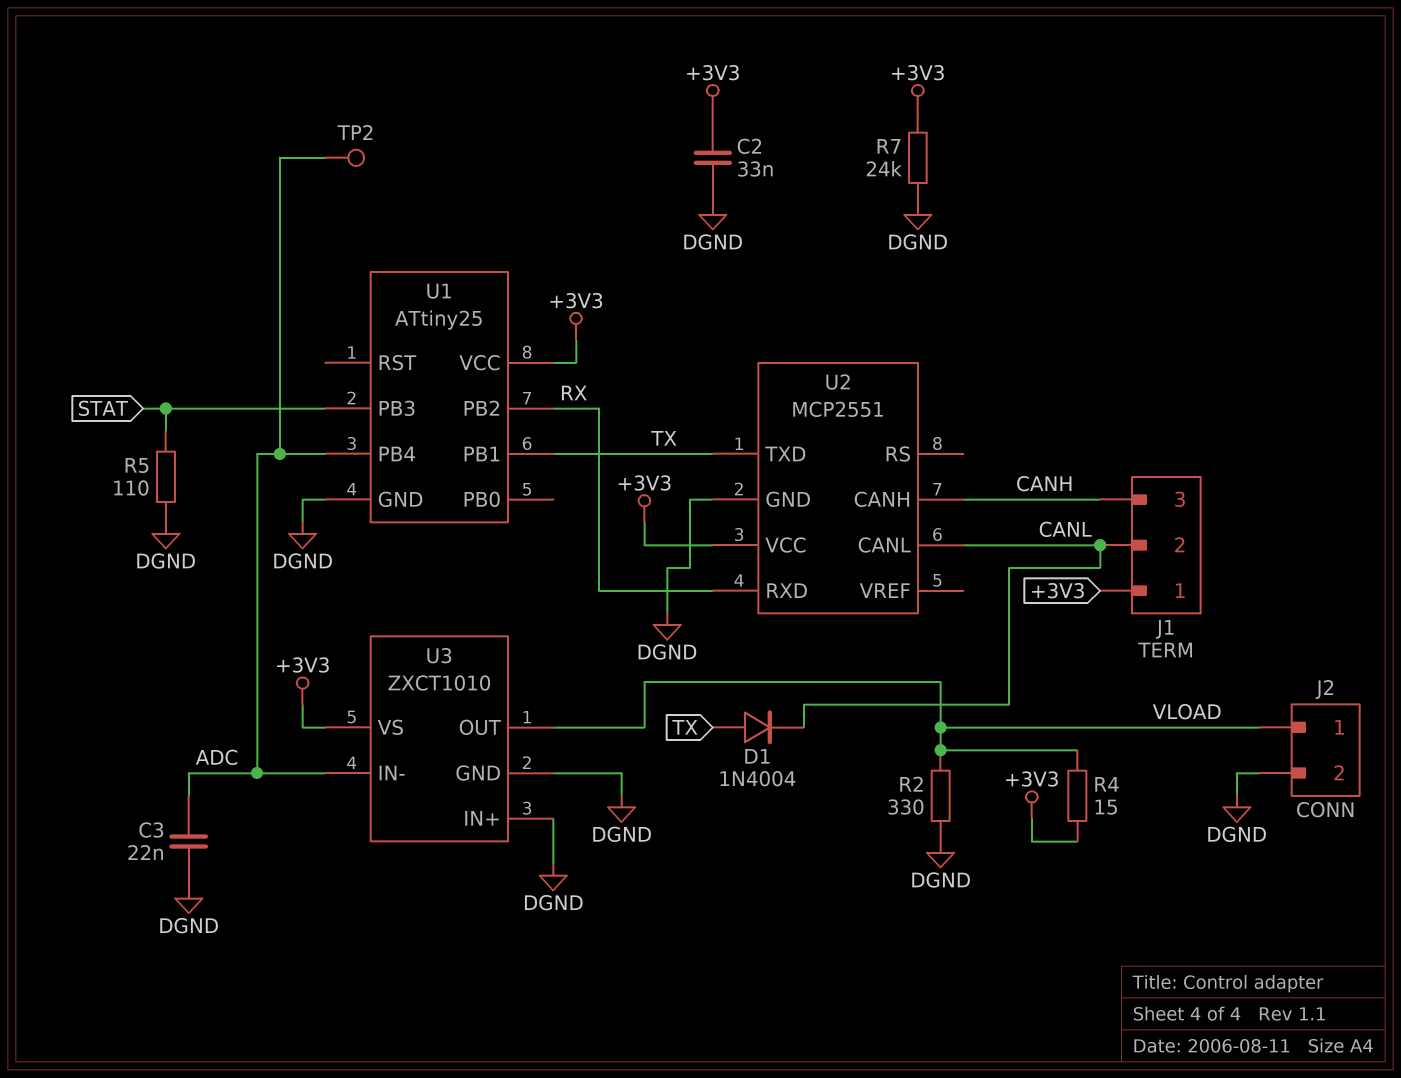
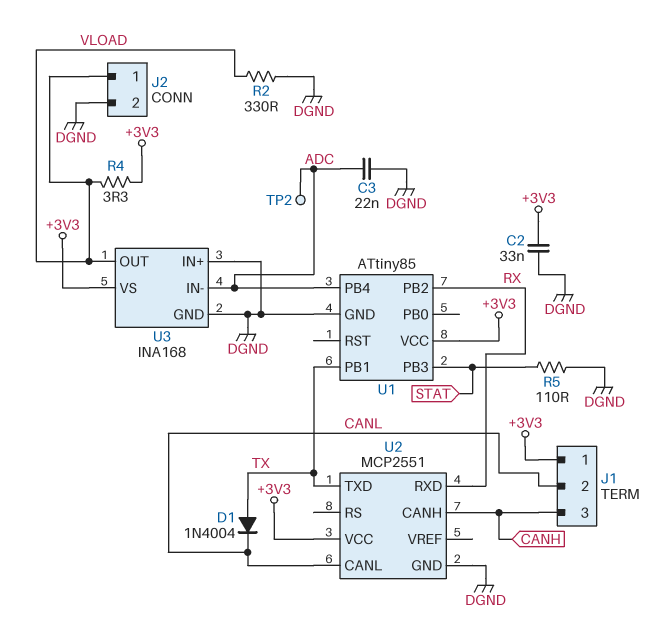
R4: 15 (+3V3, VLOAD) -> 3.3 (+3V3, VLOAD)
R7: 24k (+3V3, DGND) -> none
U1: ATtiny25 -> ATtiny85
U3: ZXCT1010 -> INA168

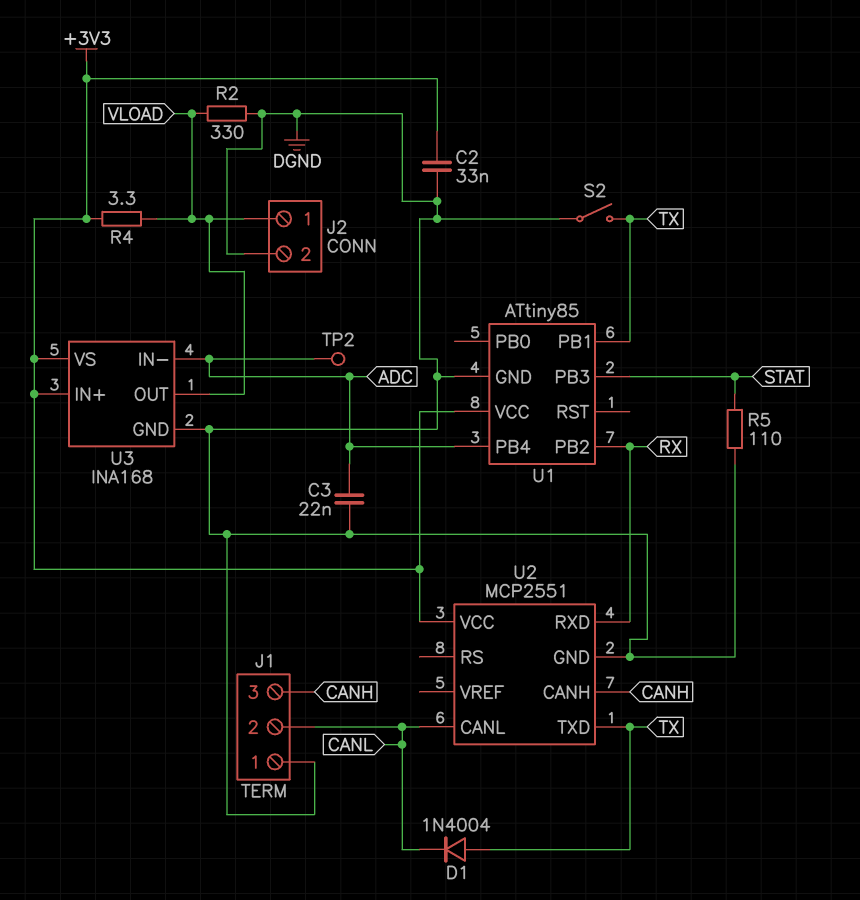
J1 pin 1: +3V3 -> DGND
S2: none -> switch (DGND, TX)
U3 pin IN+: DGND -> +3V3

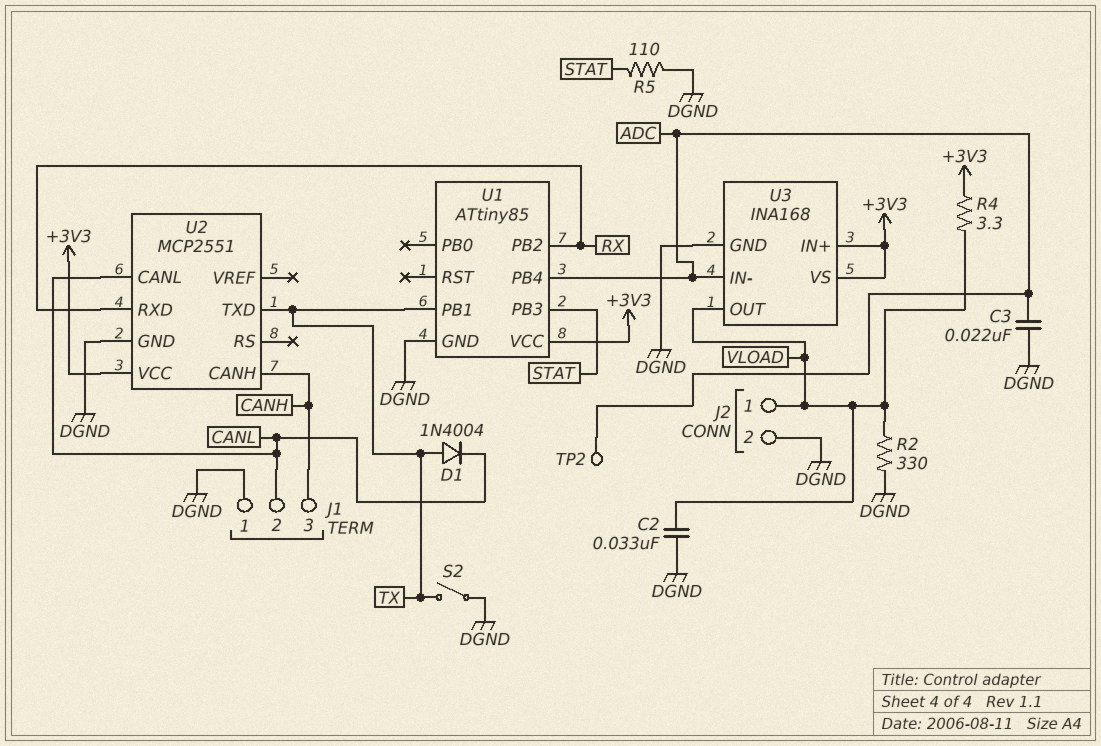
C2: 33nF (+3V3, DGND) -> 33nF (DGND, VLOAD)

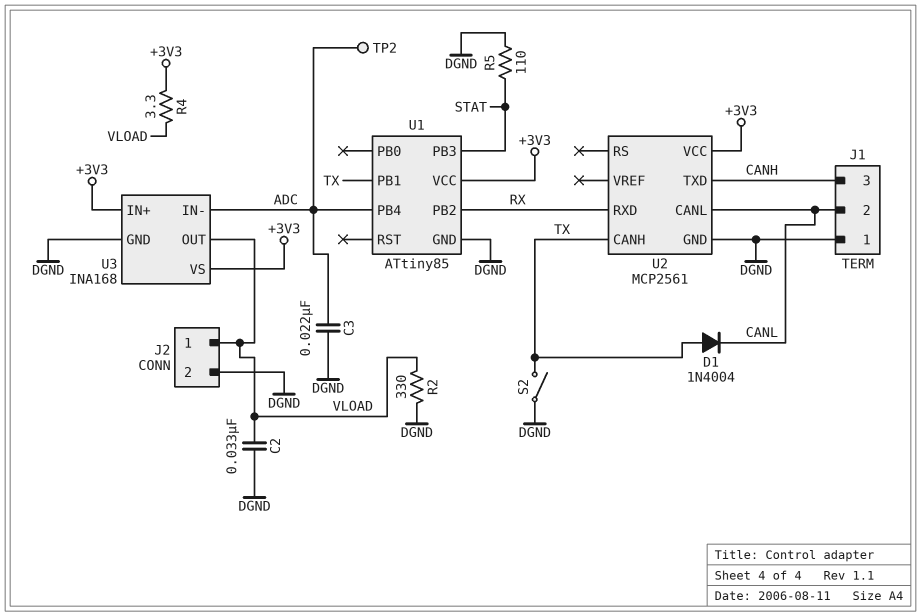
U2: MCP2551 -> MCP2561
U2 pin CANH: CANH -> TX
U2 pin TXD: TX -> CANH

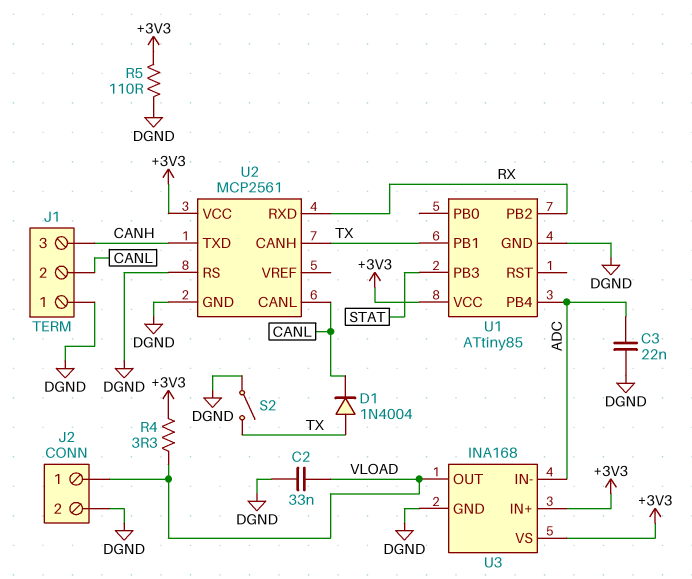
R2: 330 (DGND, VLOAD) -> none
R5: 110 (DGND, STAT) -> 110 (+3V3, DGND)
TP2: test point (ADC) -> none
U2 pin RS: none -> DGND

